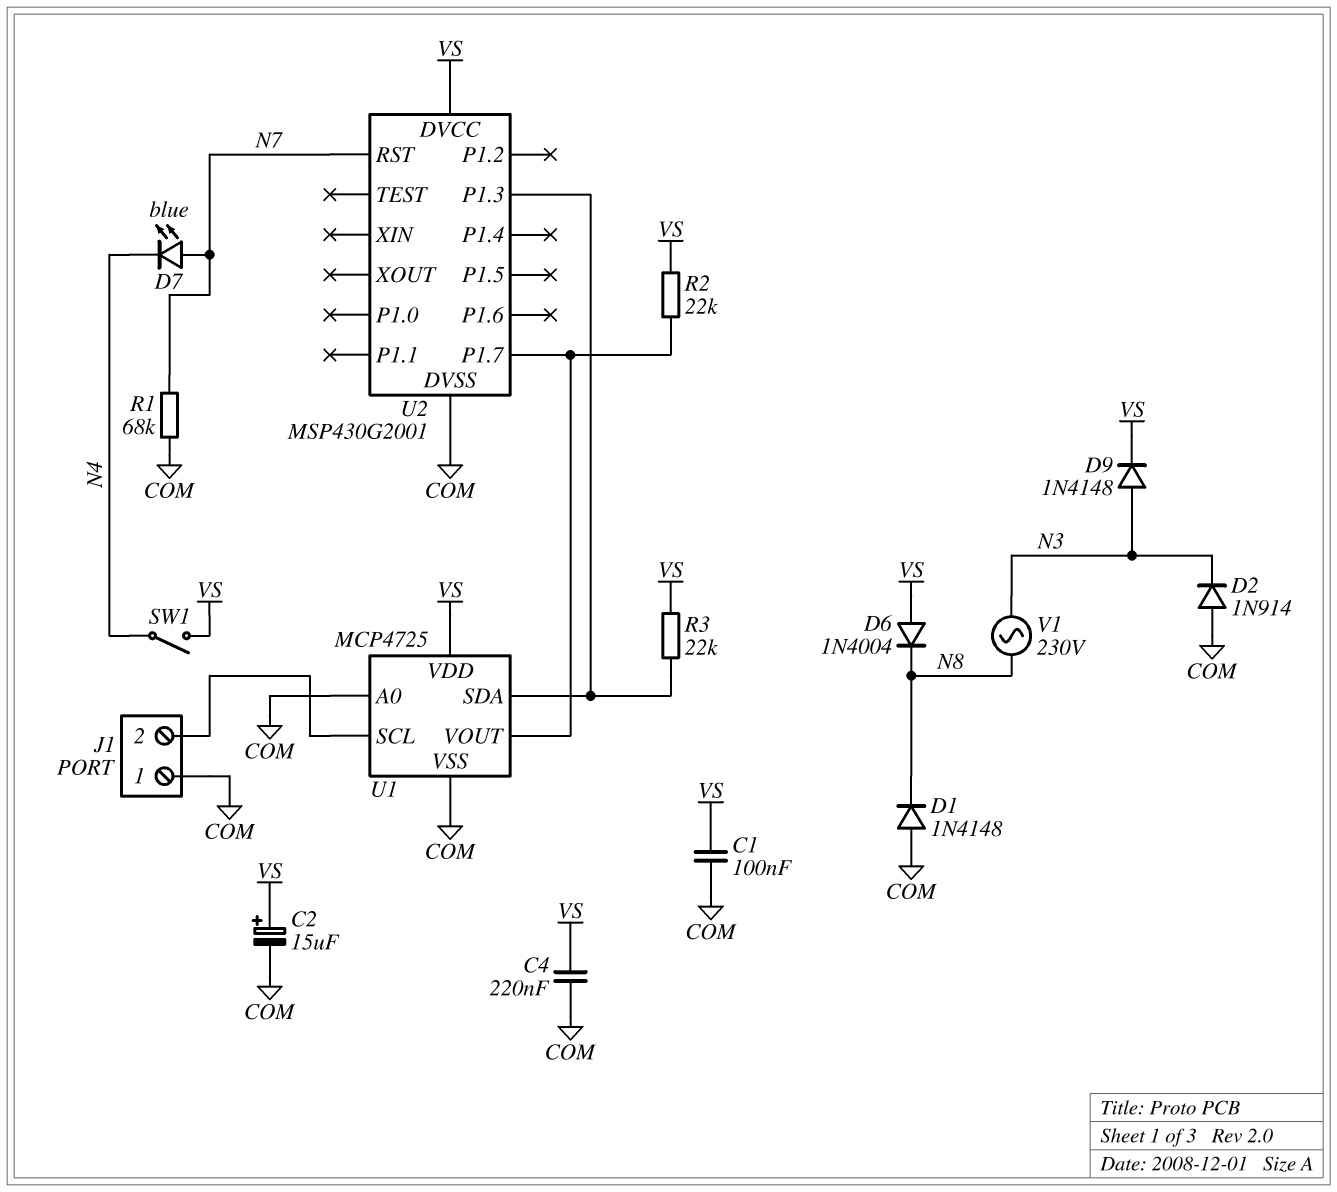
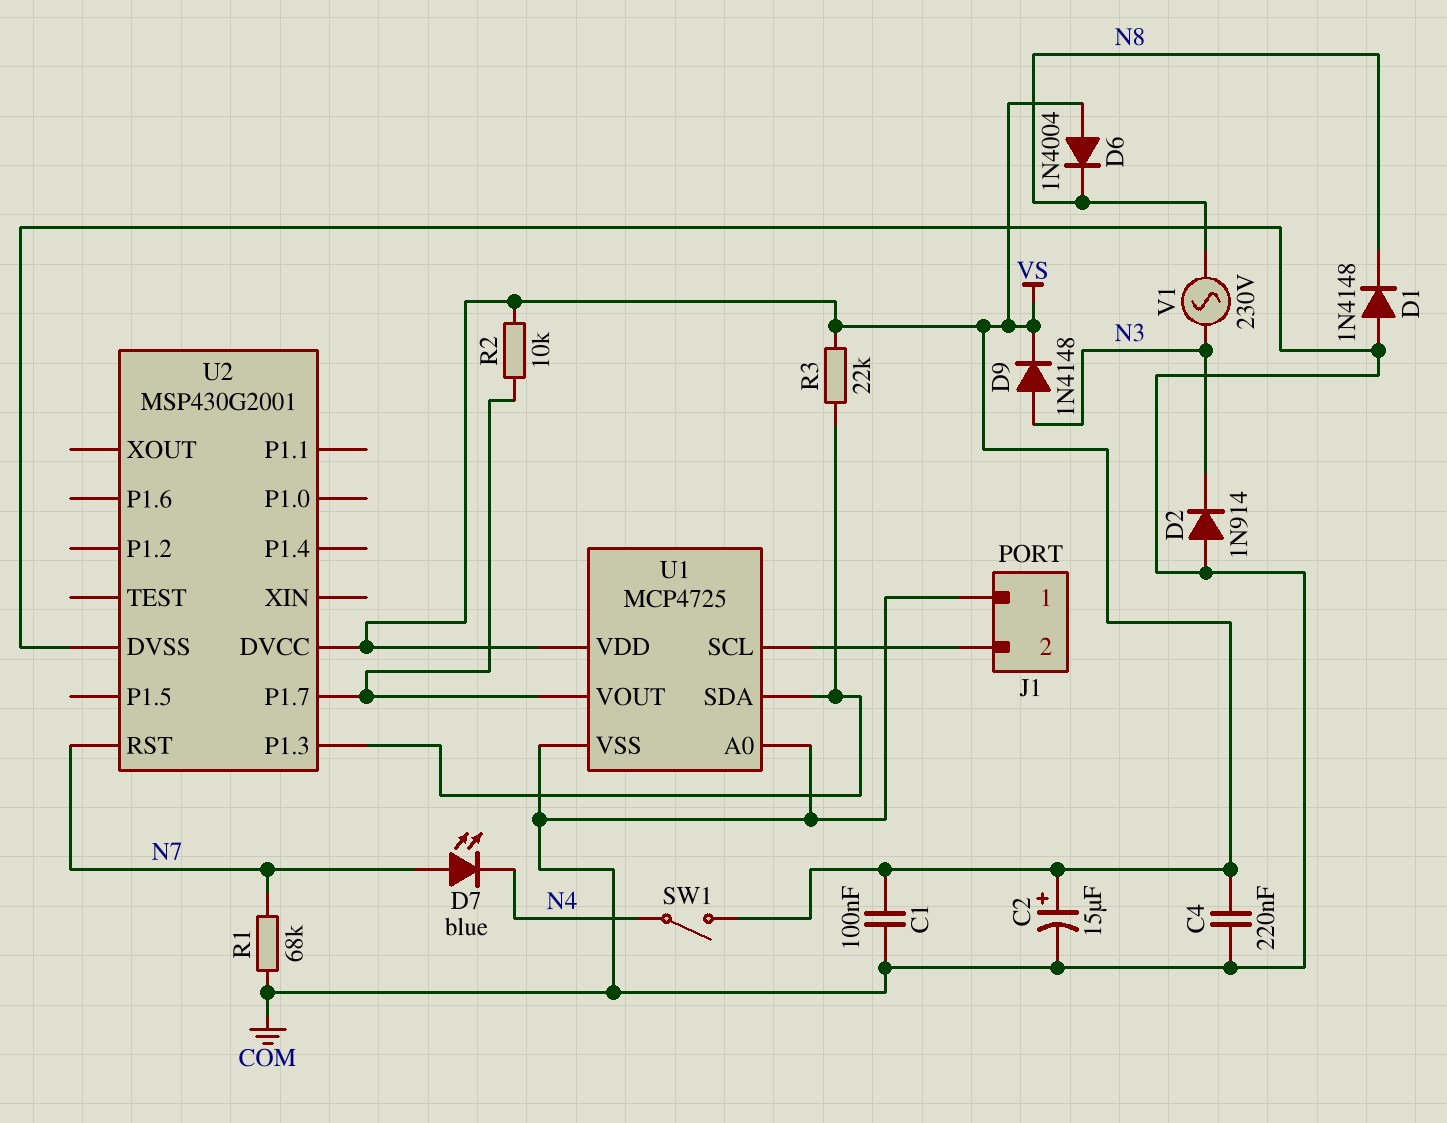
R2: 22k (U1/VOUT, VS) -> 10k (U1/VOUT, VS)

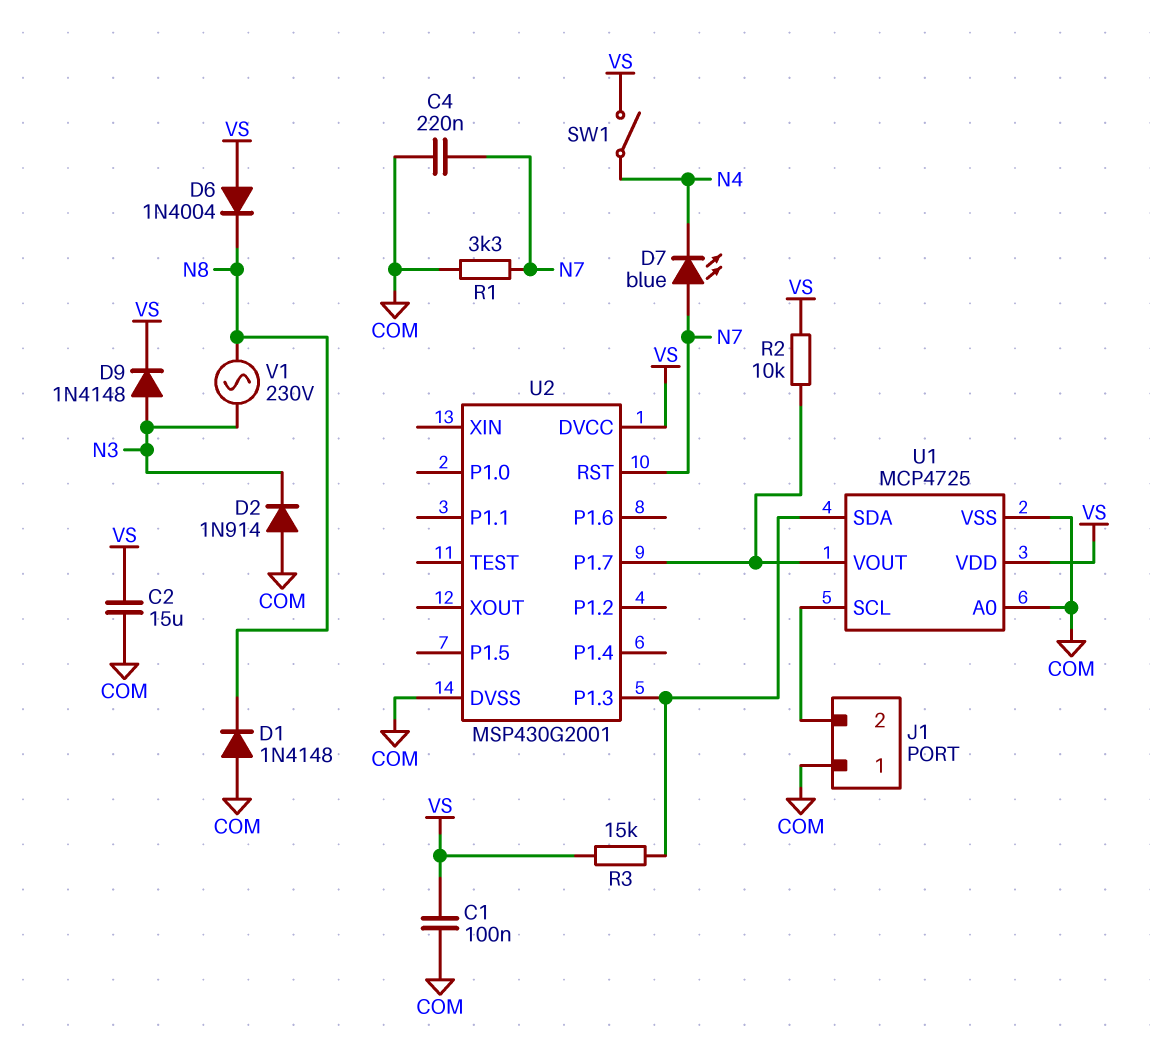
C2: 15uF (plus VS, minus COM) -> 15uF (COM, VS)
C4: 220nF (COM, VS) -> 220nF (COM, N7)
R1: 68k (COM, N7) -> 3.3k (COM, N7)
R3: 22k (U1/SDA, VS) -> 15k (U1/SDA, VS)

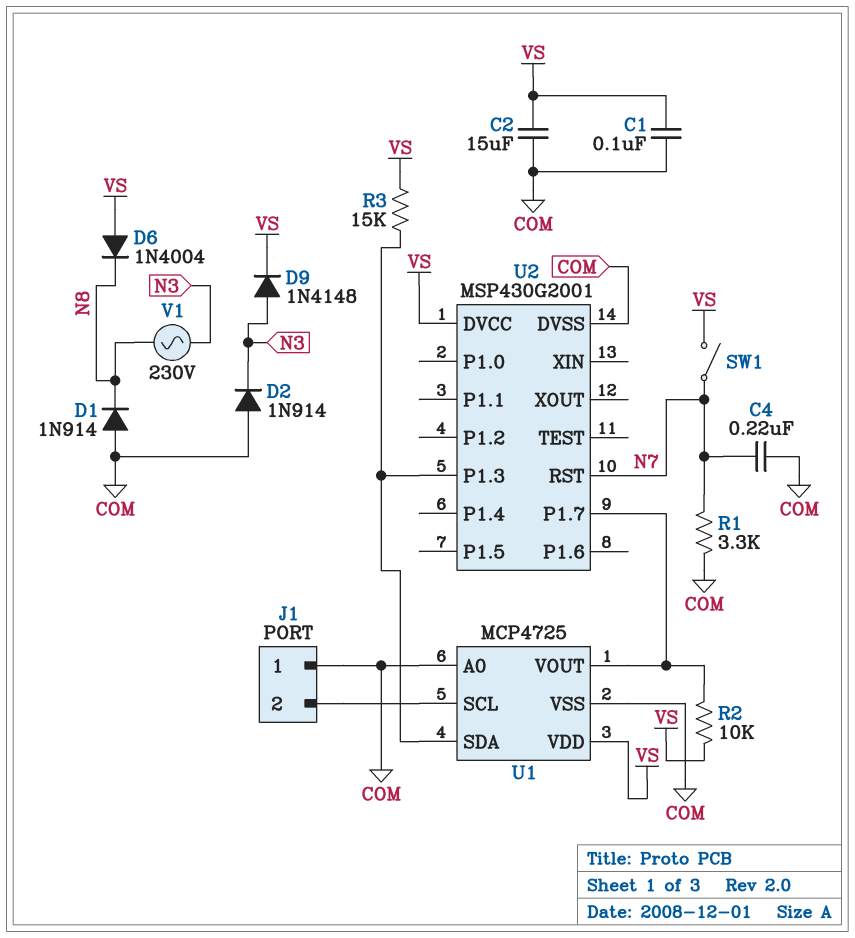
D1: diode 1N4148 (A COM, K N8) -> diode 1N914 (A COM, K N8)
D7: LED blue (A N7, K N4) -> none
SW1: switch (N4, VS) -> switch (N7, VS)

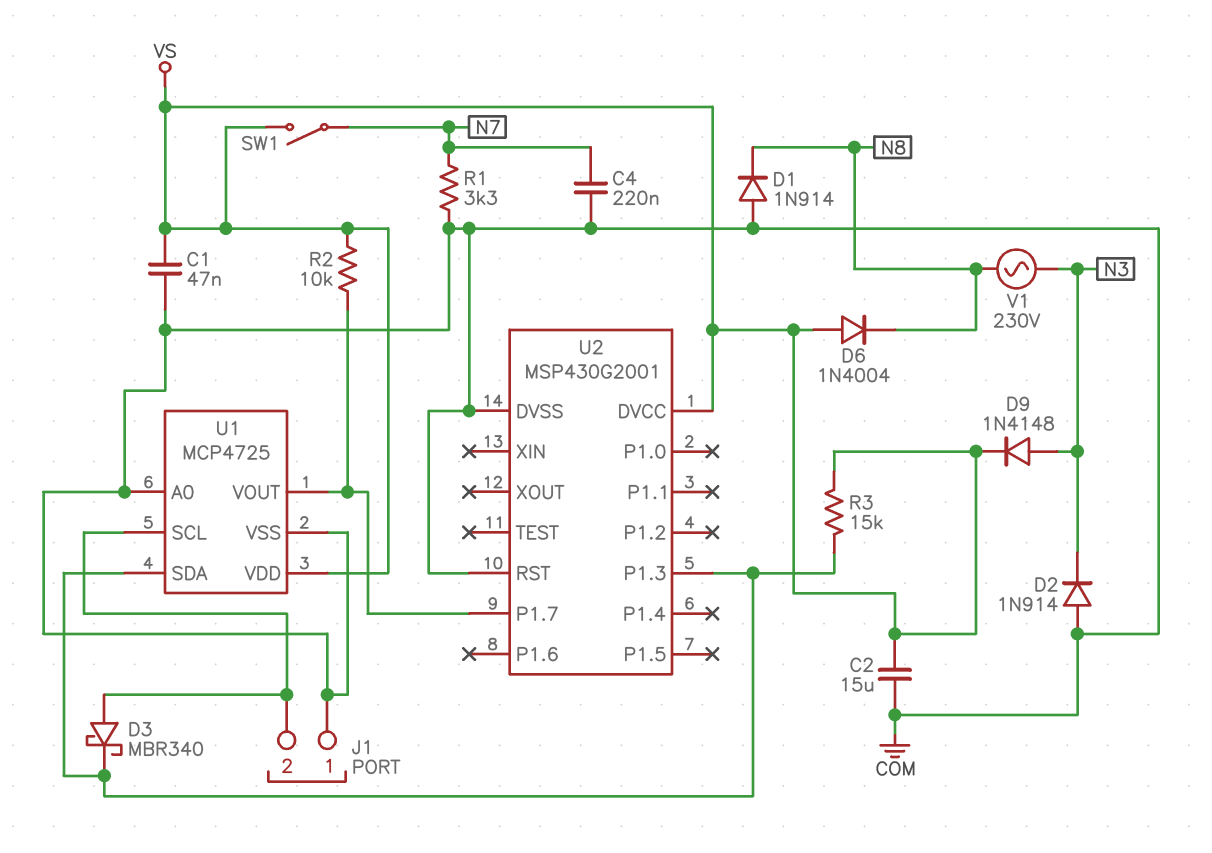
C1: 100nF (COM, VS) -> 47nF (COM, VS)
D3: none -> schottky MBR340 (A J1/2, K U1/SDA)
U2 pin RST: N7 -> COM

